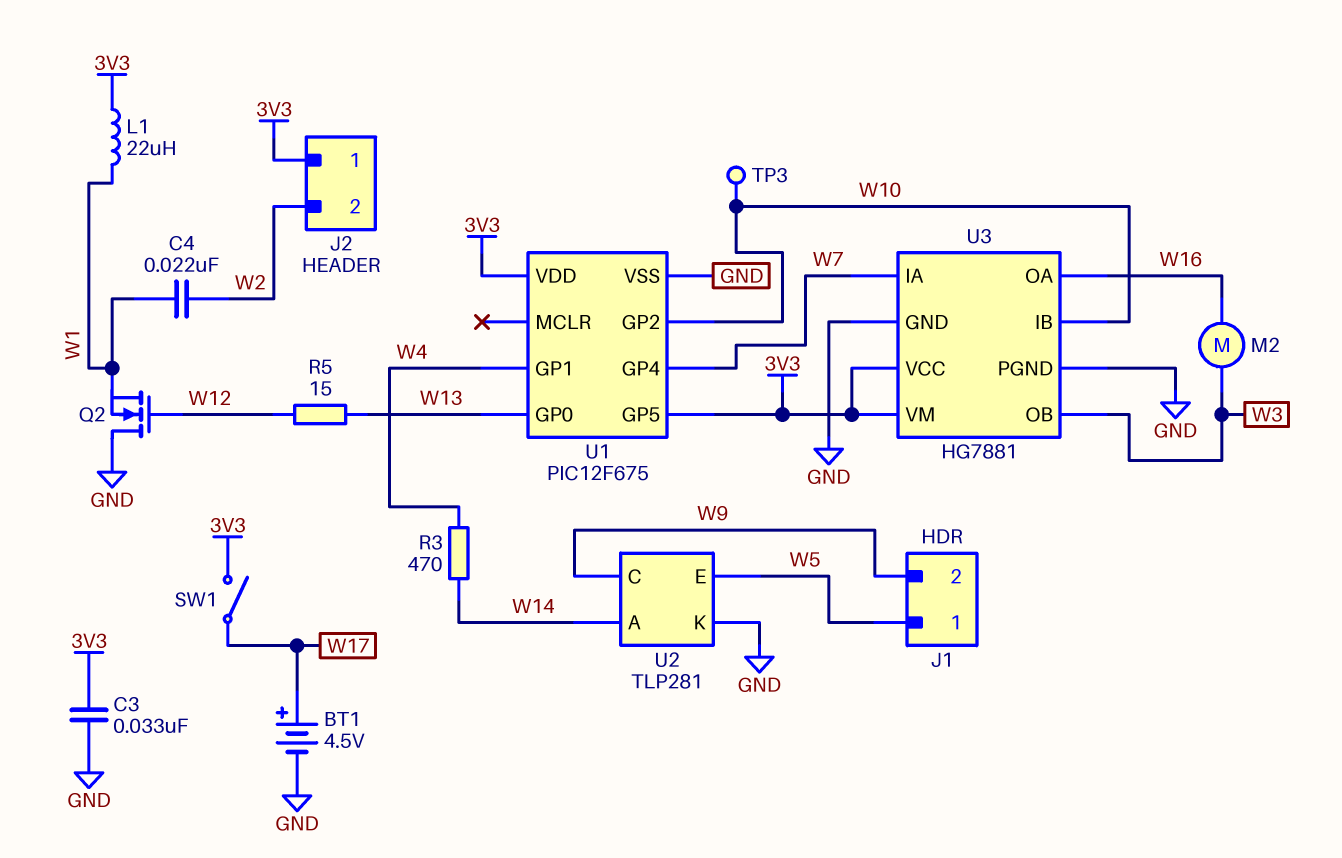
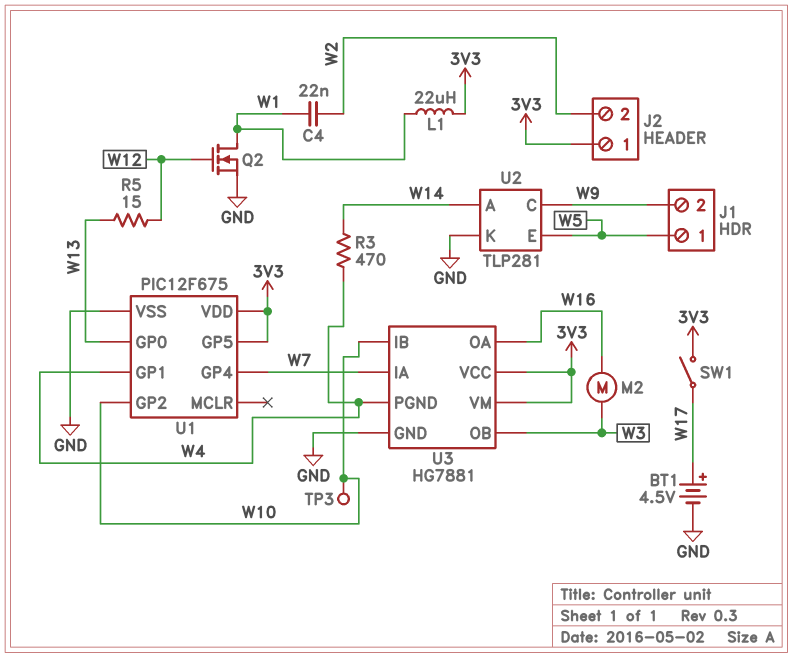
C3: 33nF (3V3, GND) -> none
Q2: NMOS (G W12, D GND, S W1) -> NMOS (G W12, D W1, S GND)
U3 pin PGND: GND -> W4

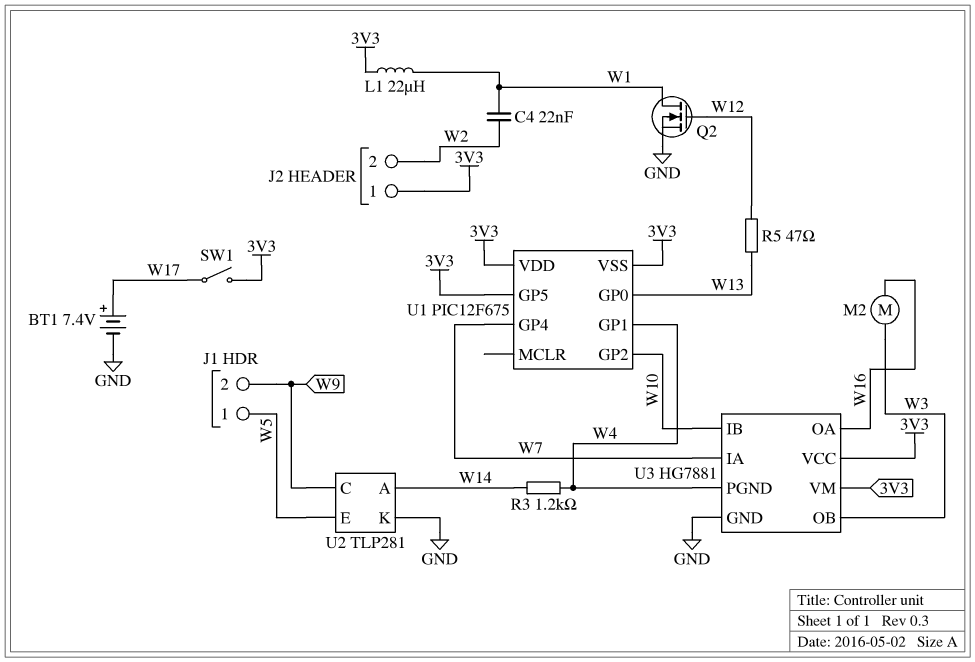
BT1: 4.5V (plus W17, minus GND) -> 7.4V (plus W17, minus GND)
R3: 470 (W4, W14) -> 1.2k (W4, W14)
R5: 15 (W12, W13) -> 47 (W12, W13)
TP3: test point (W10) -> none
U1 pin VSS: GND -> 3V3

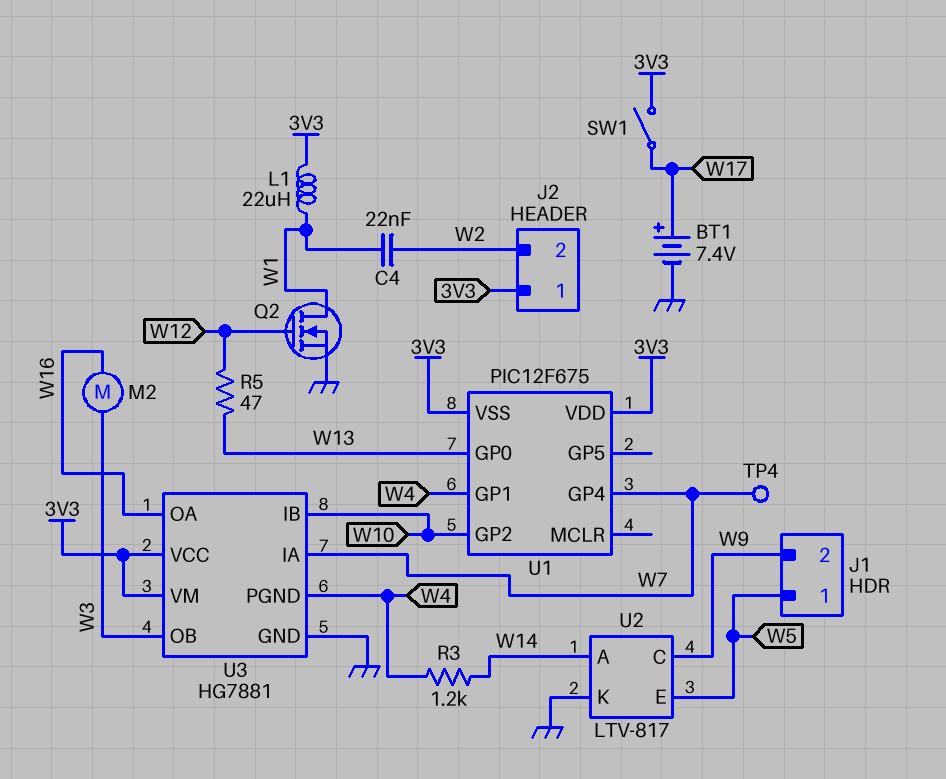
TP4: none -> test point (W7)
U1 pin GP5: 3V3 -> none
U2: TLP281 -> LTV-817

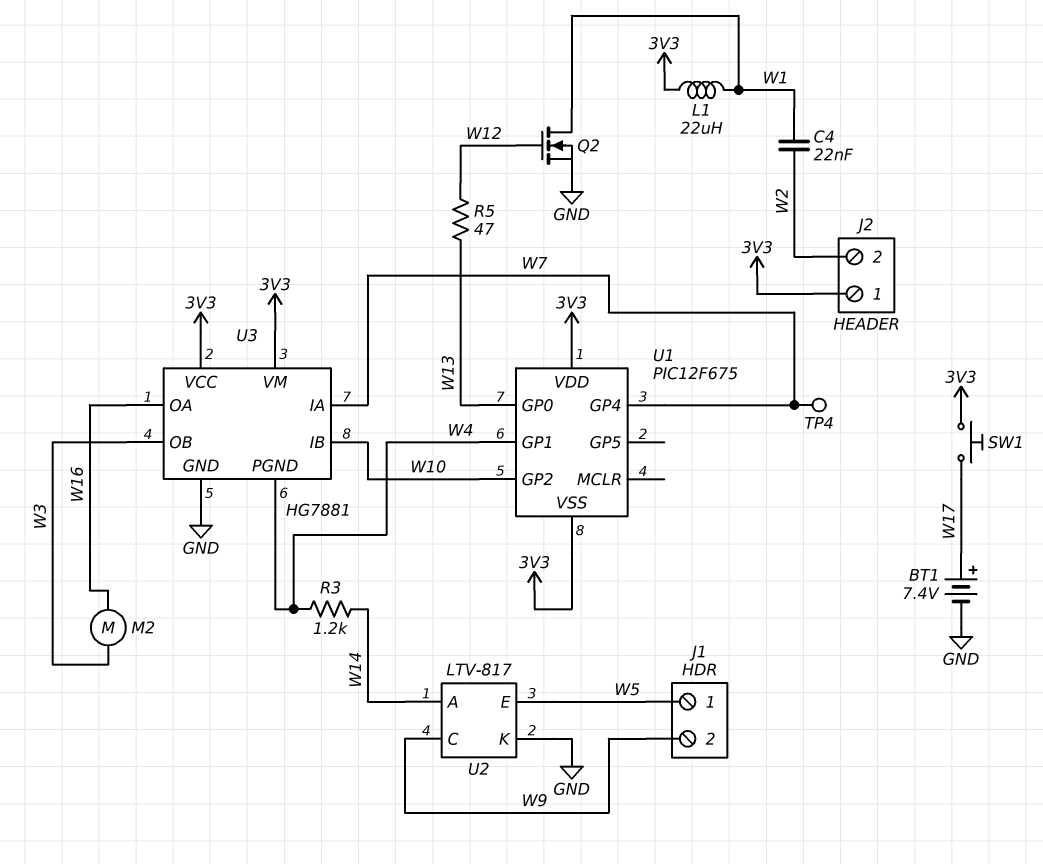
SW1: switch (3V3, W17) -> button (3V3, W17)

